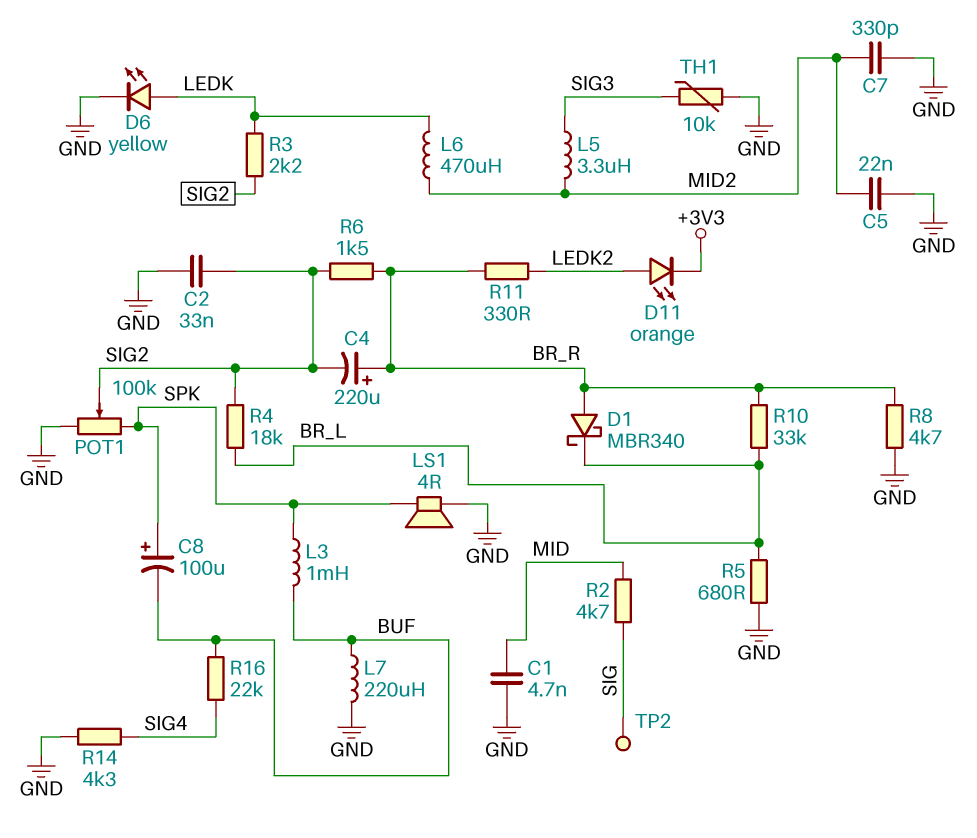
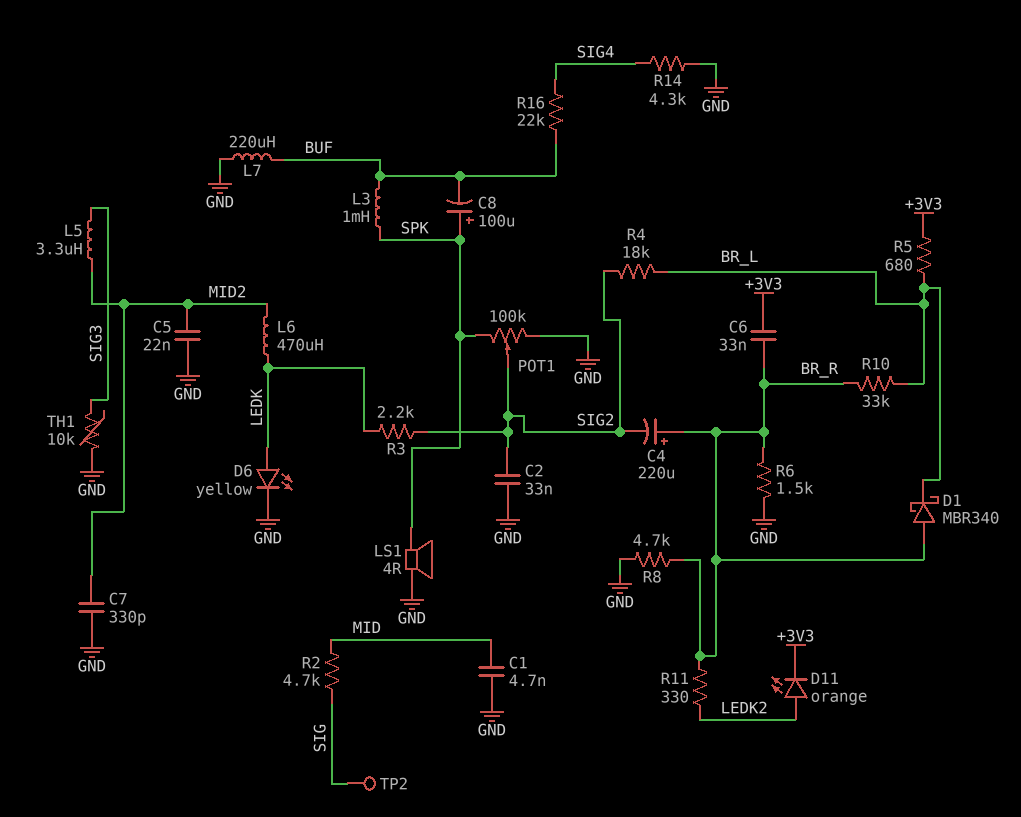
C6: none -> 33nF (+3V3, BR_R)
R5: 680 (BR_L, GND) -> 680 (+3V3, BR_L)
R6: 1.5k (BR_R, SIG2) -> 1.5k (BR_R, GND)

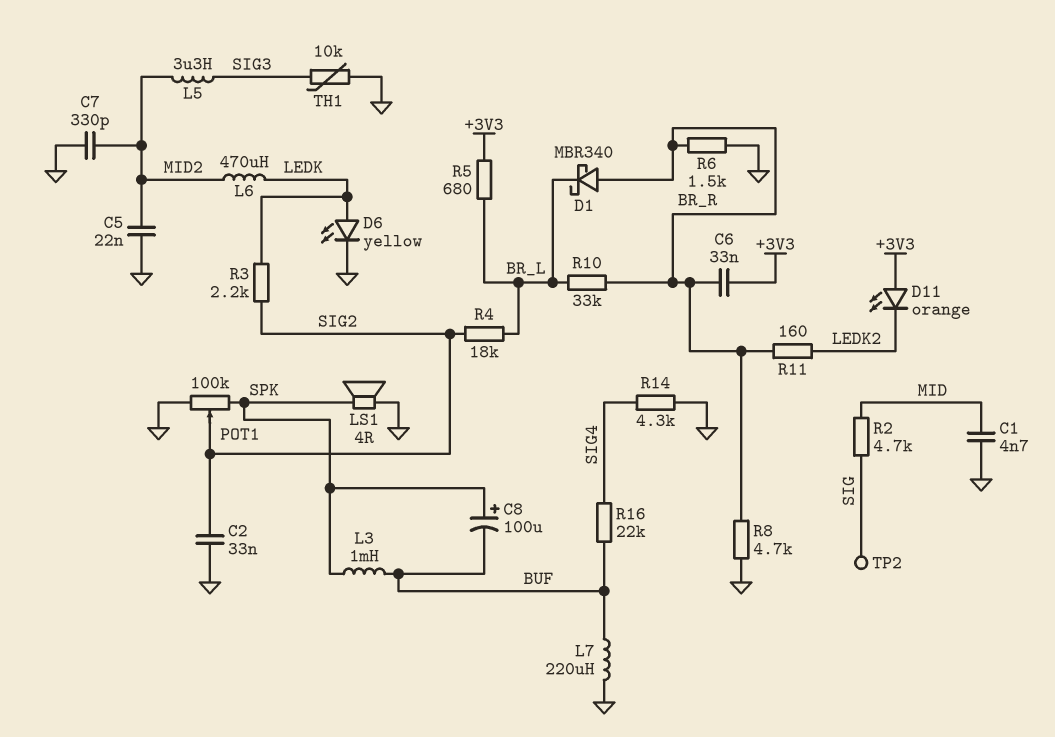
C4: 220uF (plus BR_R, minus SIG2) -> none
D11: LED orange (A LEDK2, K +3V3) -> LED orange (A +3V3, K LEDK2)
R11: 330 (BR_R, LEDK2) -> 160 (BR_R, LEDK2)

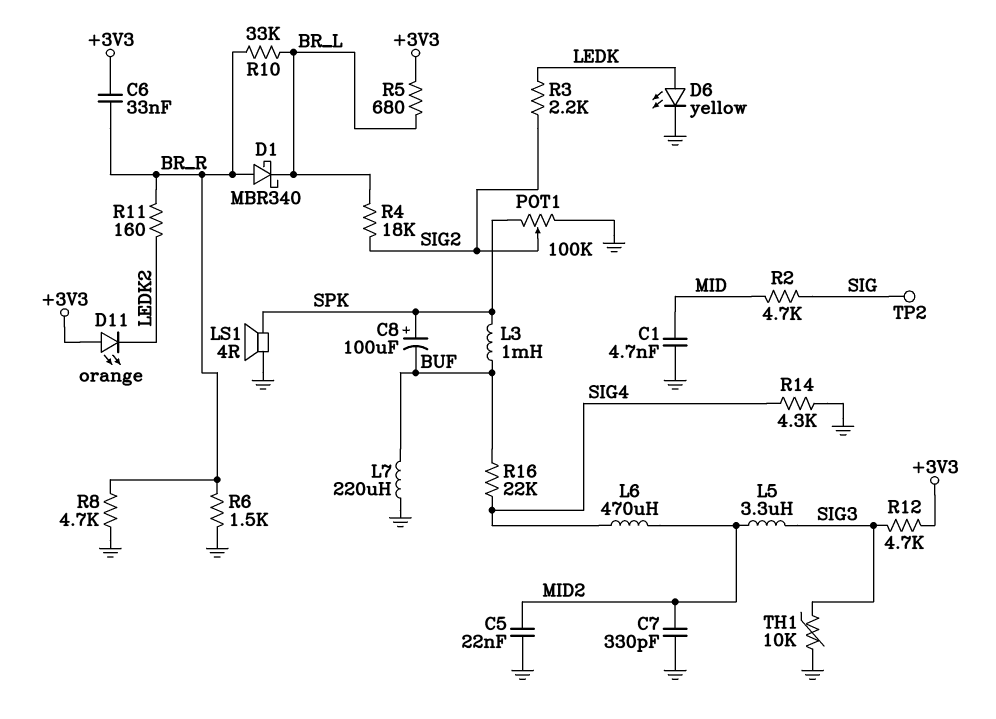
C2: 33nF (GND, SIG2) -> none
L6: 470uH (LEDK, MID2) -> 470uH (MID2, SIG4)
R12: none -> 4.7k (+3V3, SIG3)

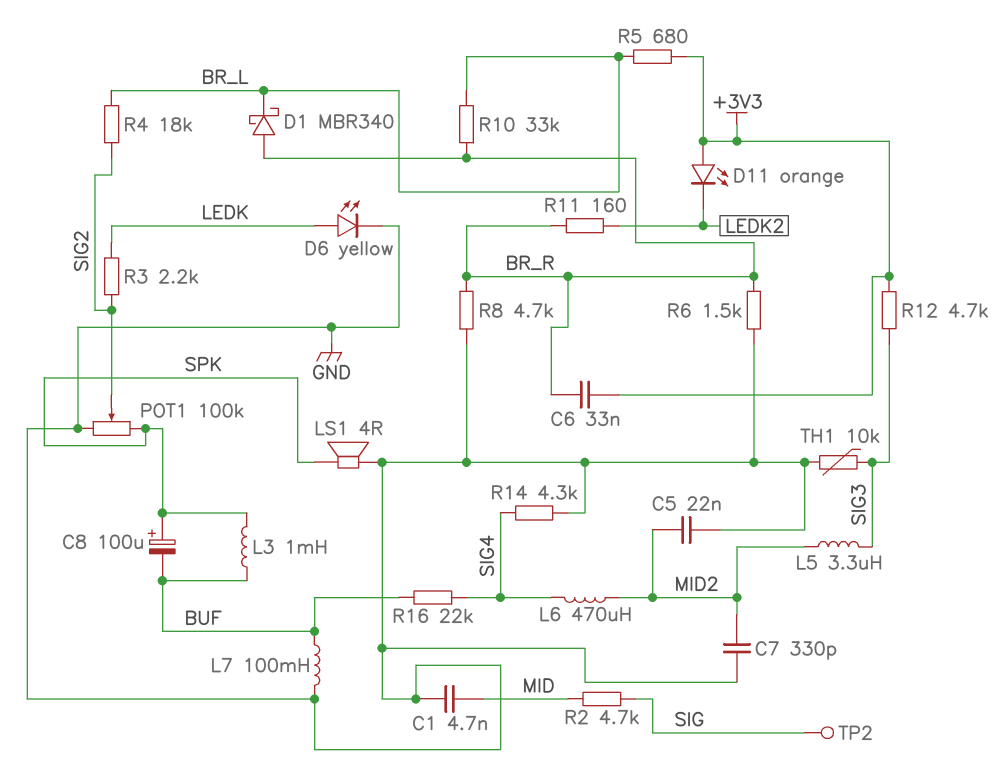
L7: 220uH (BUF, GND) -> 100mH (BUF, GND)

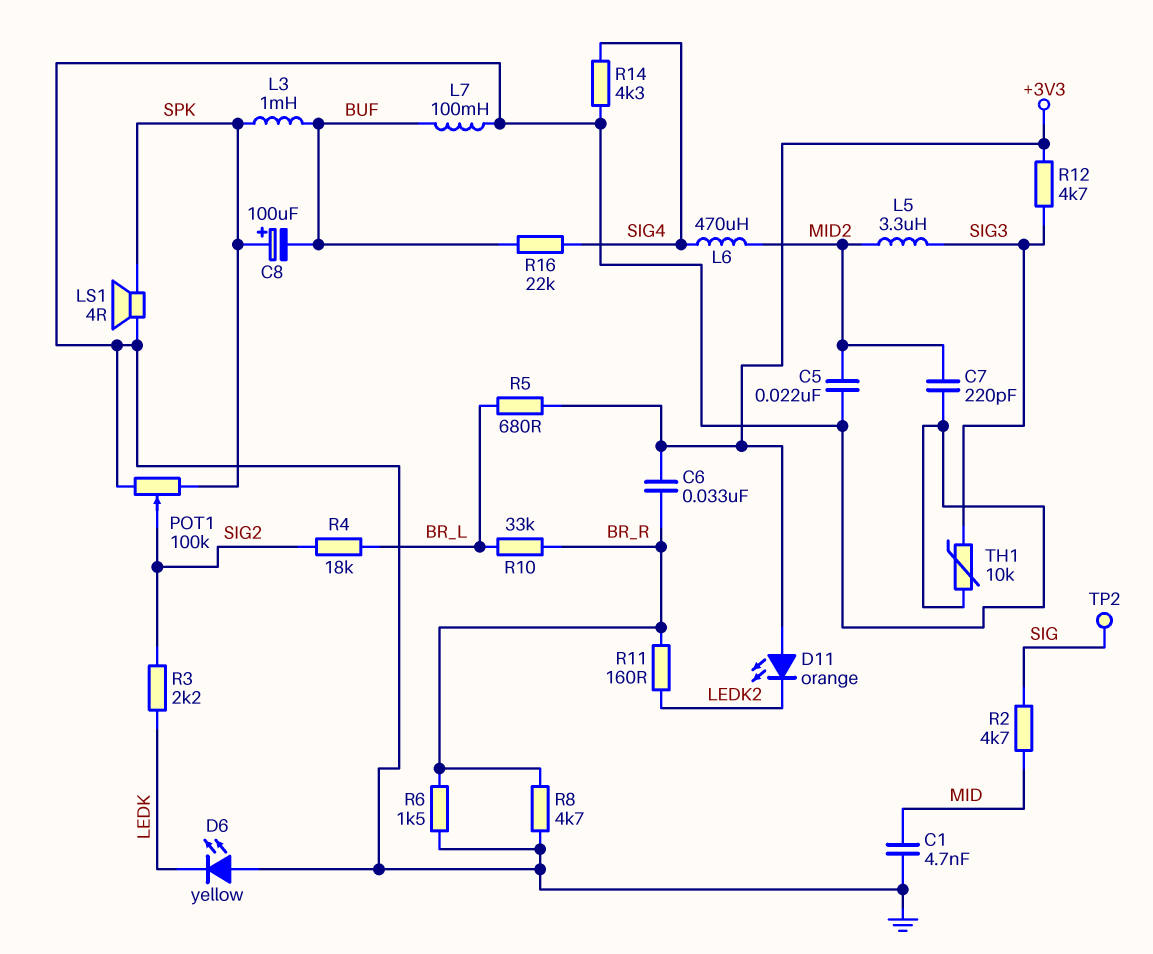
C7: 330pF (GND, MID2) -> 220pF (GND, MID2)
D1: schottky MBR340 (A BR_R, K BR_L) -> none
D6: LED yellow (A LEDK, K GND) -> LED yellow (A GND, K LEDK)

